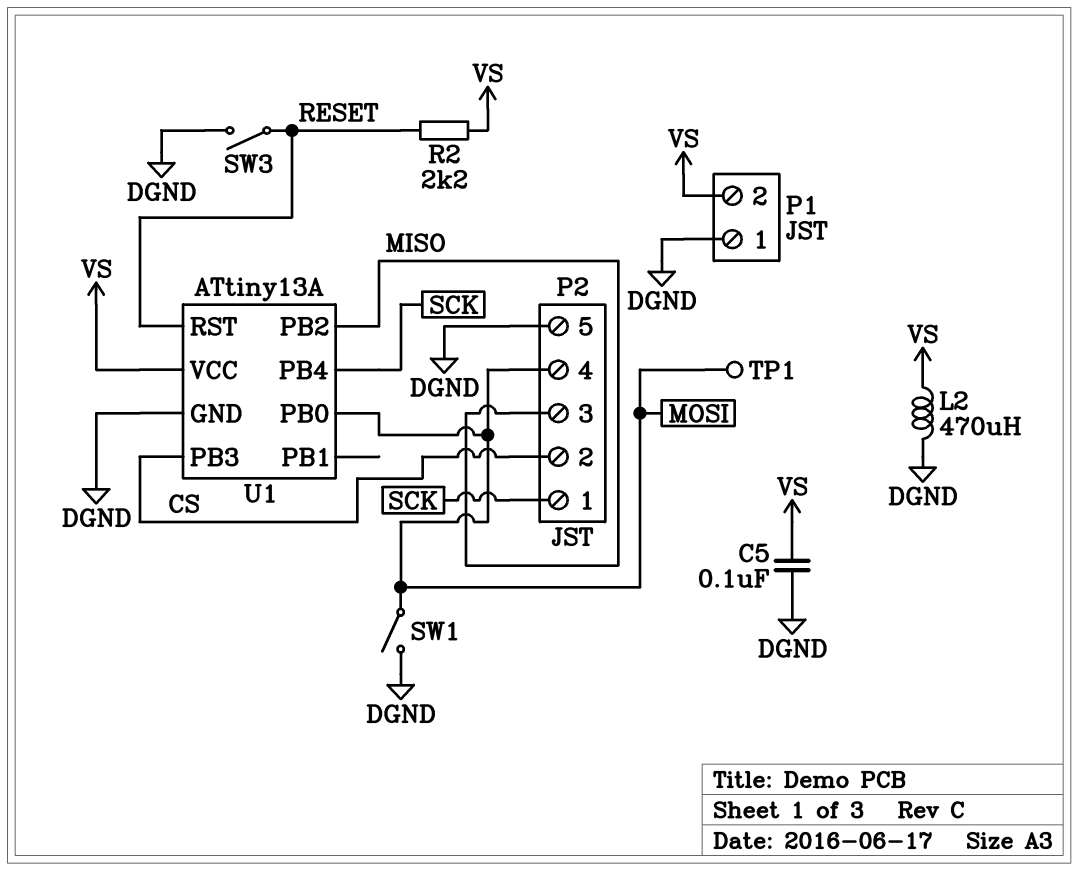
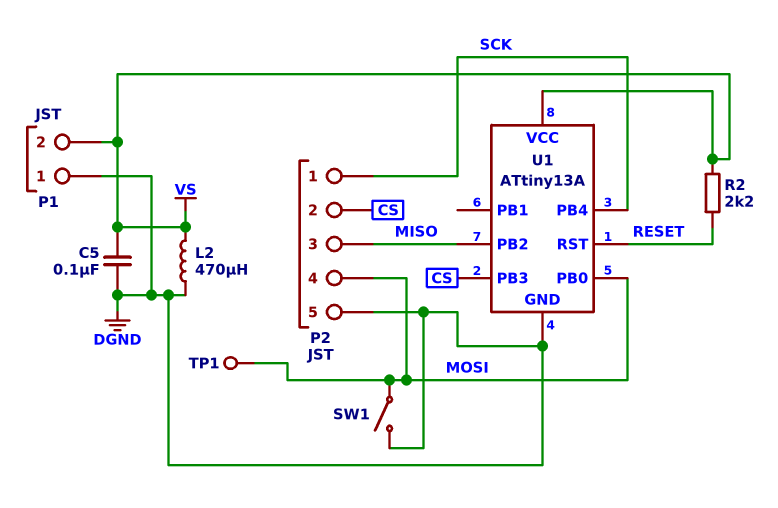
SW3: switch (DGND, RESET) -> none

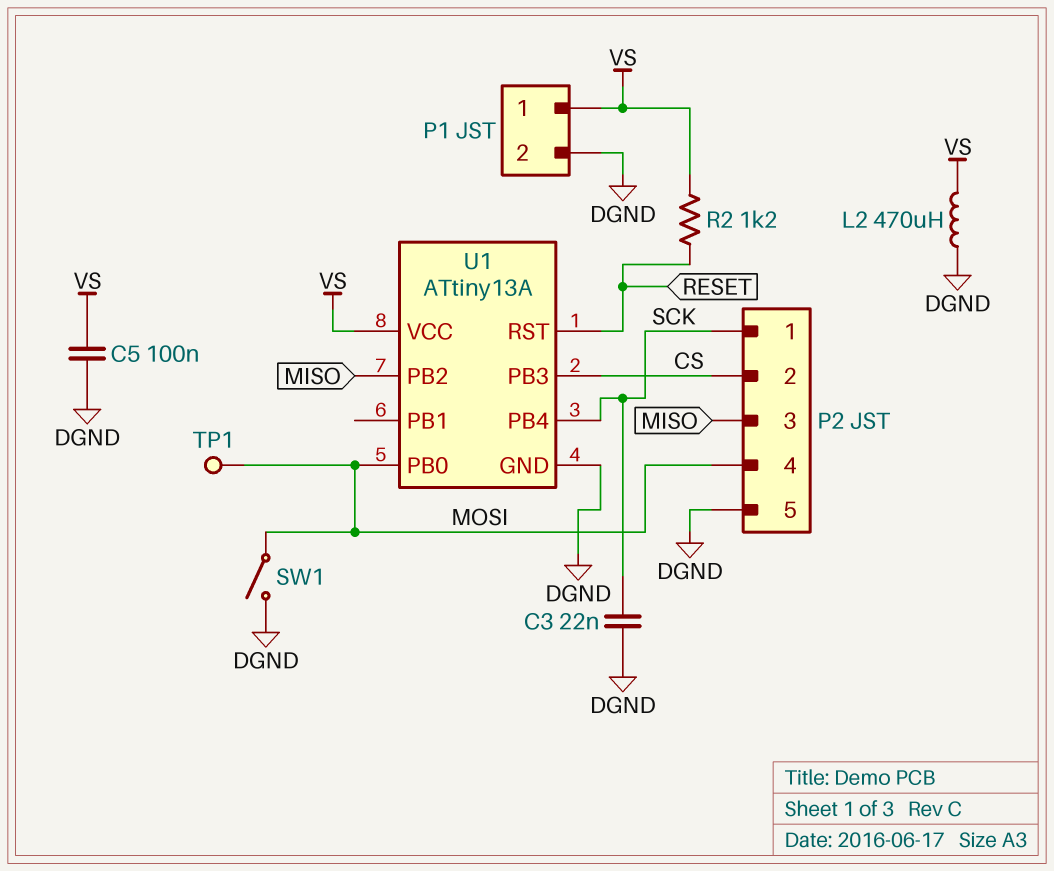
C3: none -> 22nF (DGND, SCK)
P1 pin 1: DGND -> VS
P1 pin 2: VS -> DGND
R2: 2.2k (RESET, VS) -> 1.2k (RESET, VS)

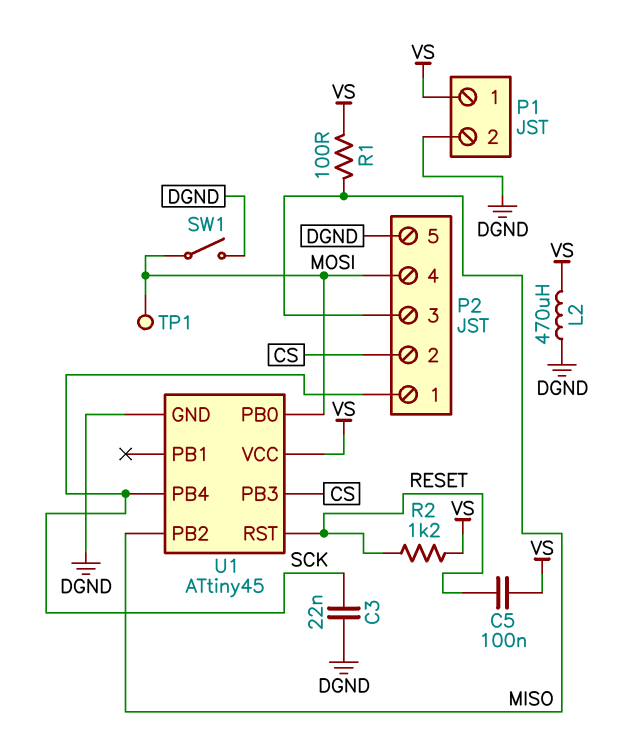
C5: 100nF (DGND, VS) -> 100nF (RESET, VS)
R1: none -> 100 (MISO, VS)
U1: ATtiny13A -> ATtiny45

